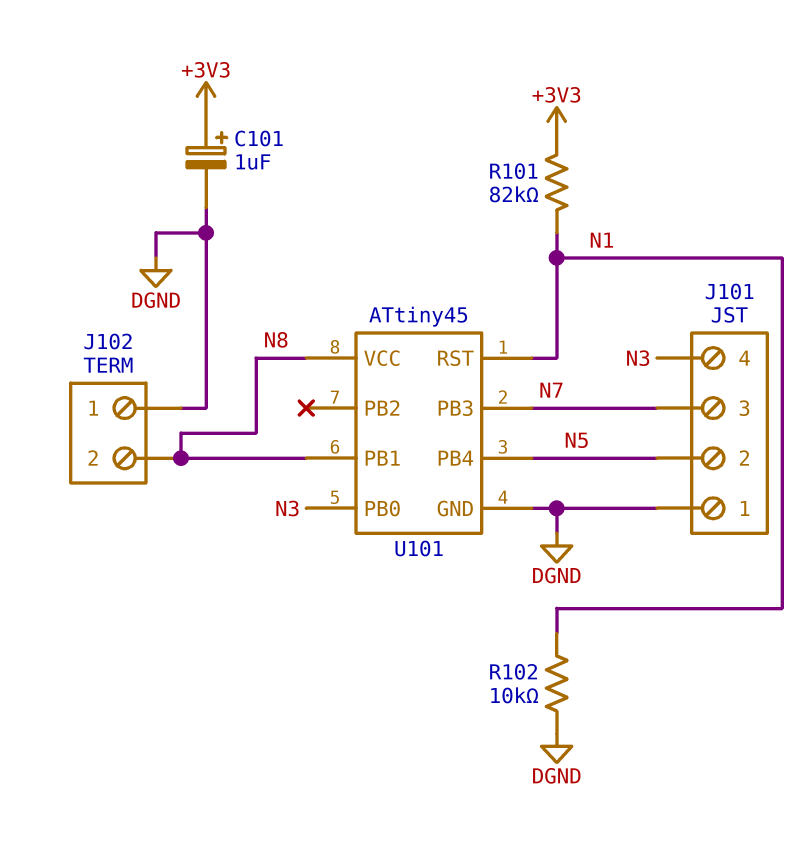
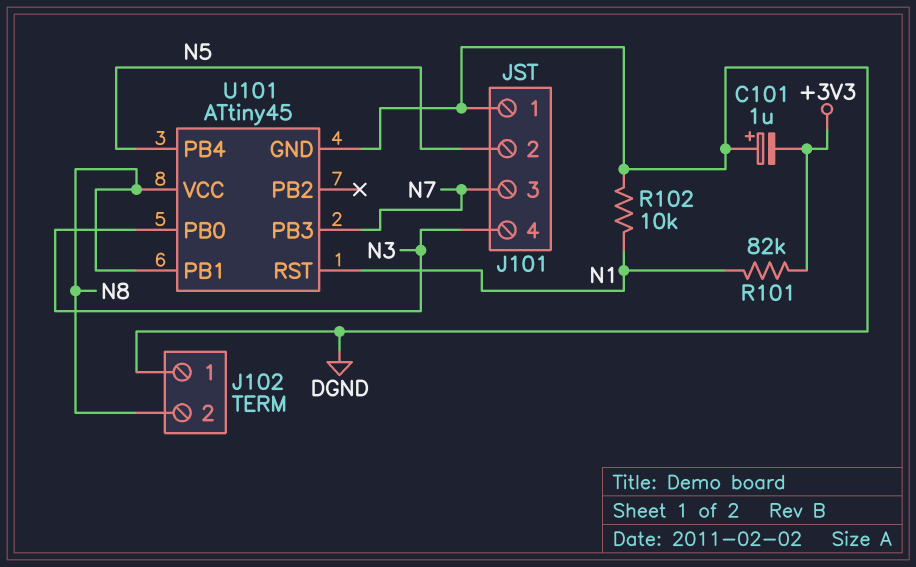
C101: 1uF (plus +3V3, minus DGND) -> 1uF (plus DGND, minus +3V3)

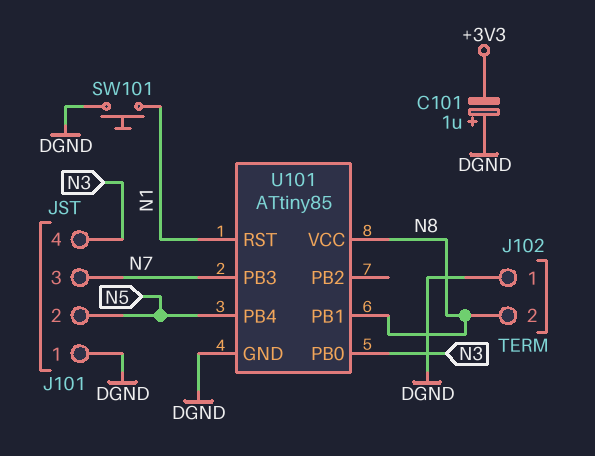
R101: 82k (+3V3, N1) -> none
R102: 10k (DGND, N1) -> none
SW101: none -> button (DGND, N1)
U101: ATtiny45 -> ATtiny85

